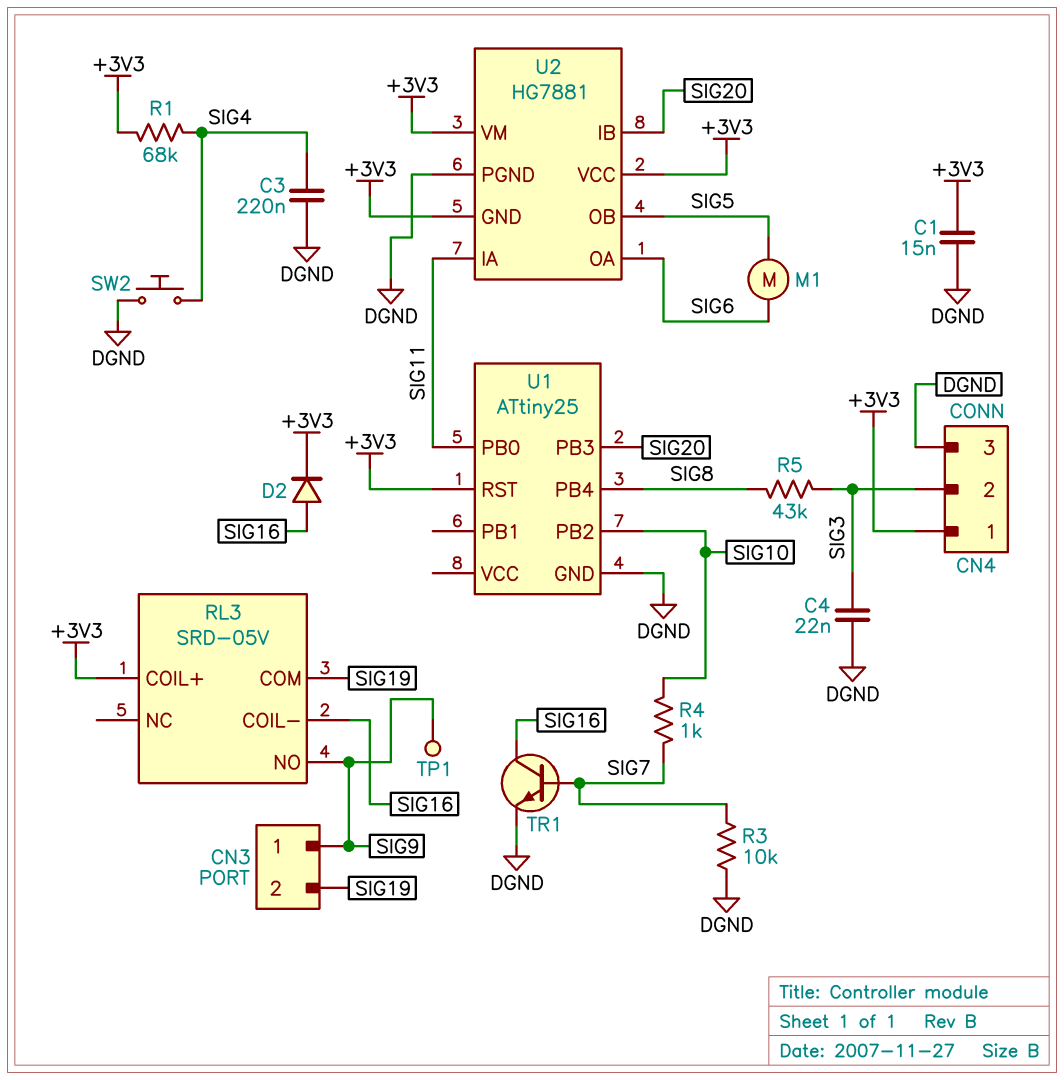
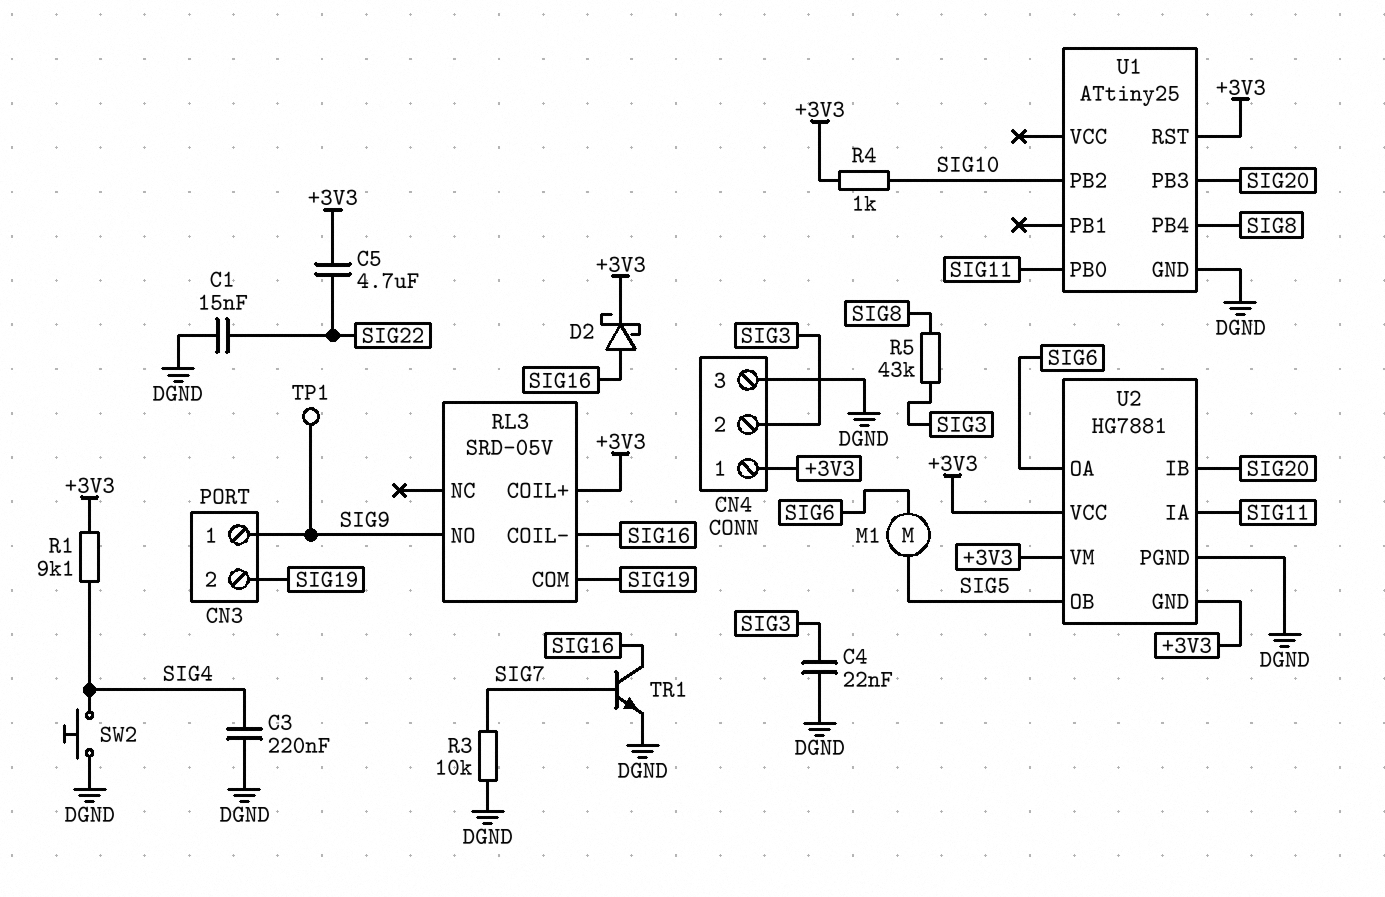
C1: 15nF (+3V3, DGND) -> 15nF (DGND, SIG22)
C5: none -> 4.7uF (+3V3, SIG22)
D2: diode (A SIG16, K +3V3) -> schottky (A SIG16, K +3V3)
R1: 68k (+3V3, SIG4) -> 9.1k (+3V3, SIG4)
R4: 1k (SIG7, SIG10) -> 1k (+3V3, SIG10)

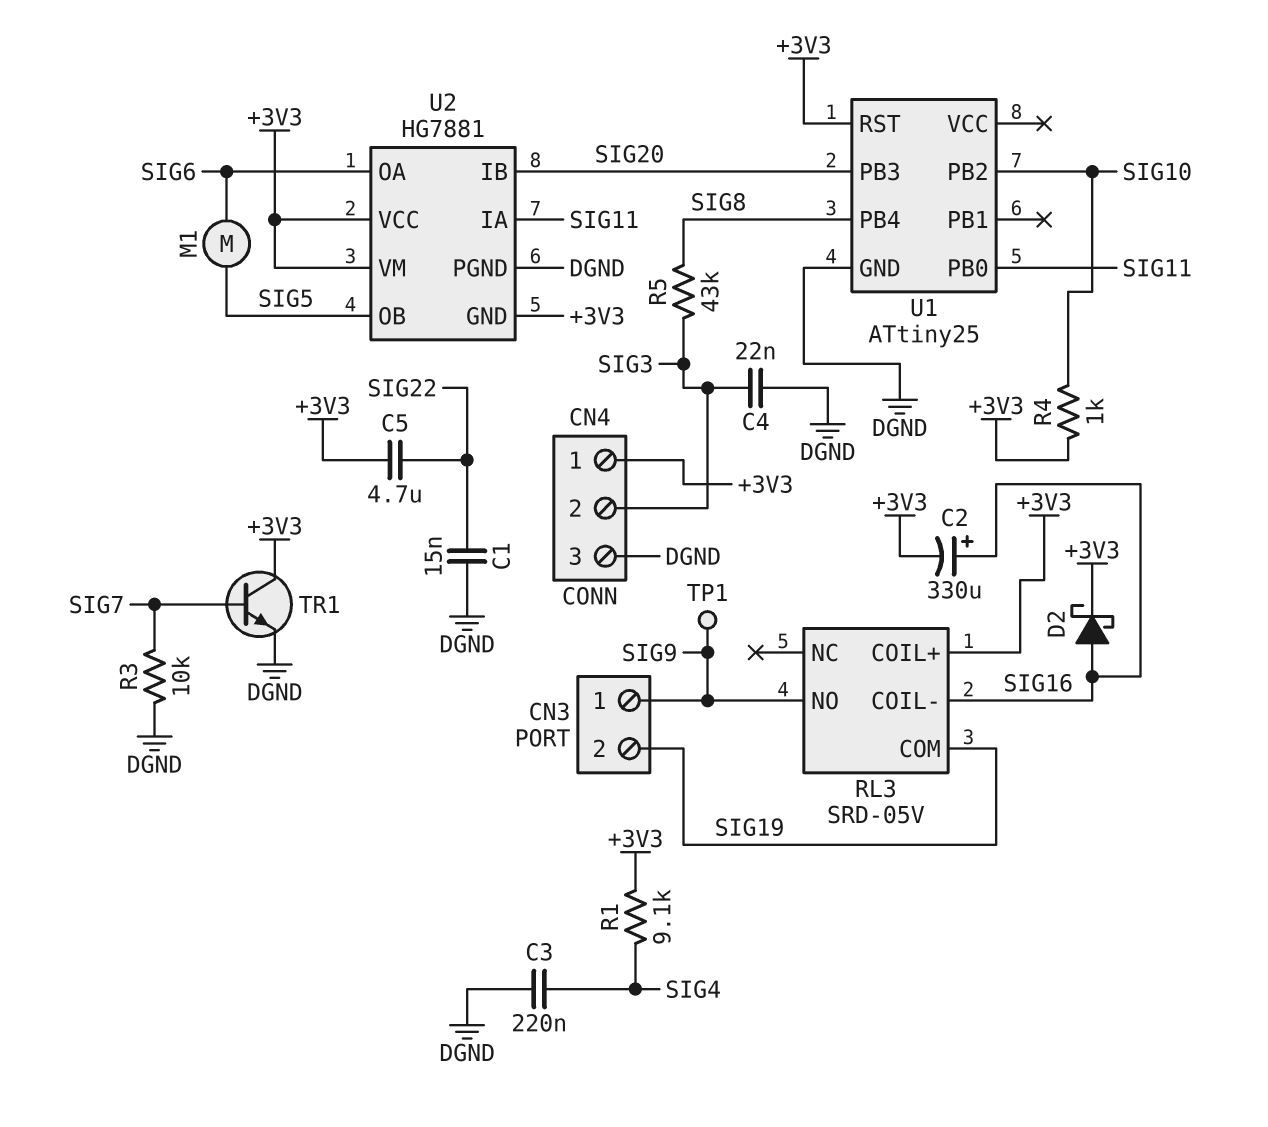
C2: none -> 330uF (plus SIG16, minus +3V3)
SW2: button (DGND, SIG4) -> none
TR1: NPN (B SIG7, C SIG16, E DGND) -> NPN (B SIG7, C +3V3, E DGND)

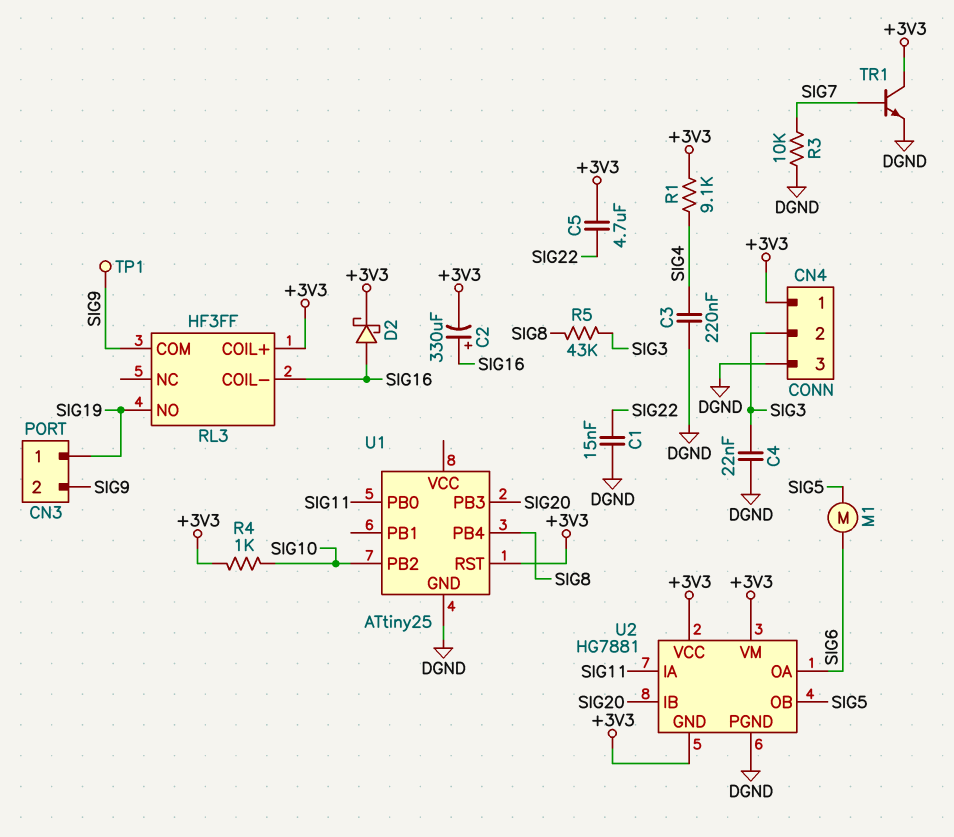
CN3 pin 1: SIG9 -> SIG19
CN3 pin 2: SIG19 -> SIG9
RL3: SRD-05V -> HF3FF
RL3 pin COM: SIG19 -> SIG9
RL3 pin NO: SIG9 -> SIG19

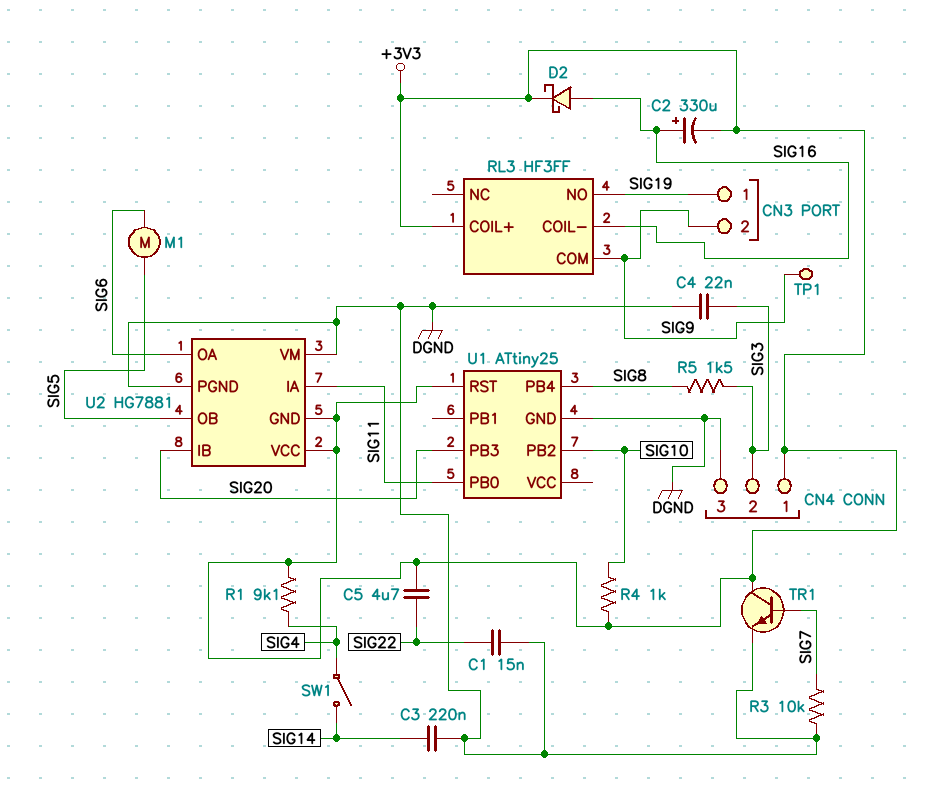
C3: 220nF (DGND, SIG4) -> 220nF (DGND, SIG14)
R5: 43k (SIG3, SIG8) -> 1.5k (SIG3, SIG8)
SW1: none -> switch (SIG4, SIG14)
U2 pin VM: +3V3 -> DGND

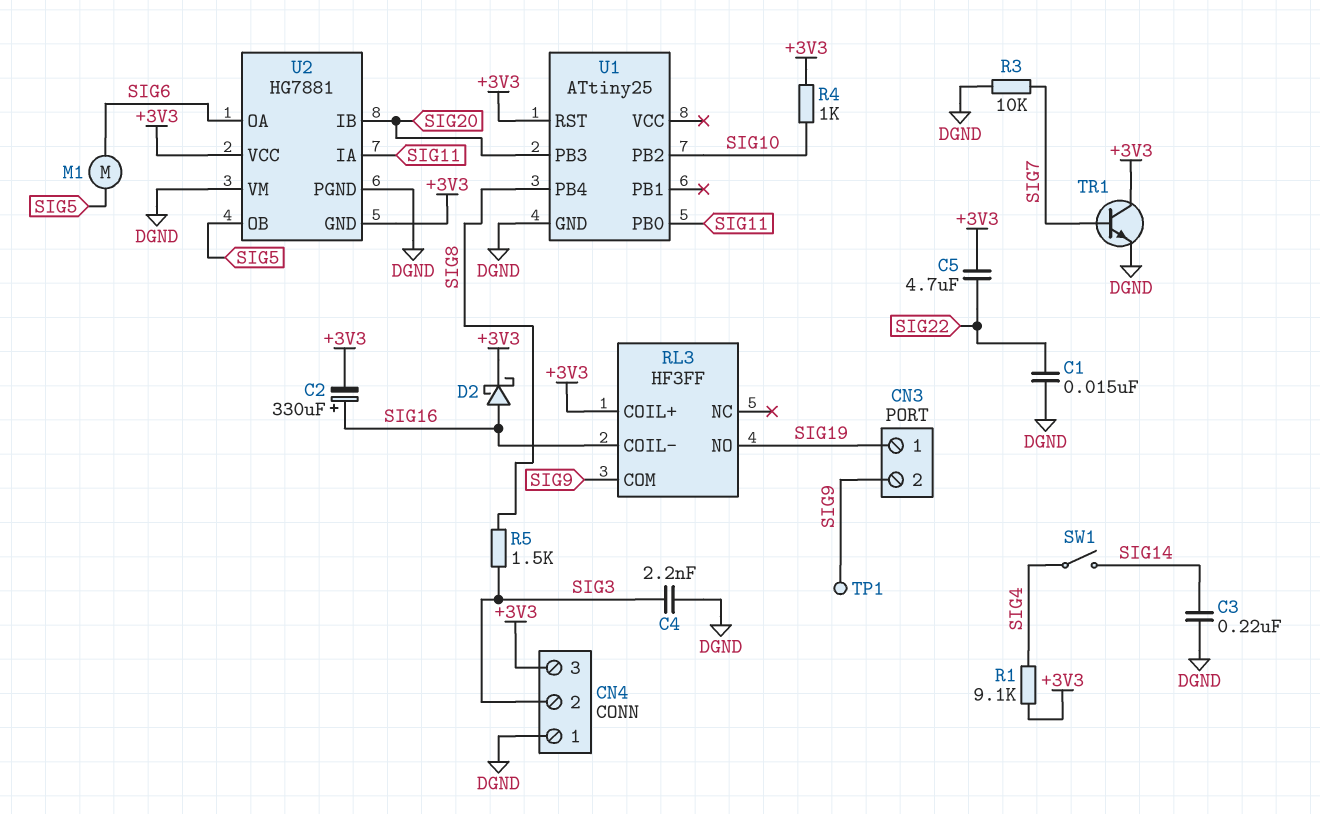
C4: 22nF (DGND, SIG3) -> 2.2nF (DGND, SIG3)
CN4 pin 1: +3V3 -> DGND
CN4 pin 3: DGND -> +3V3

